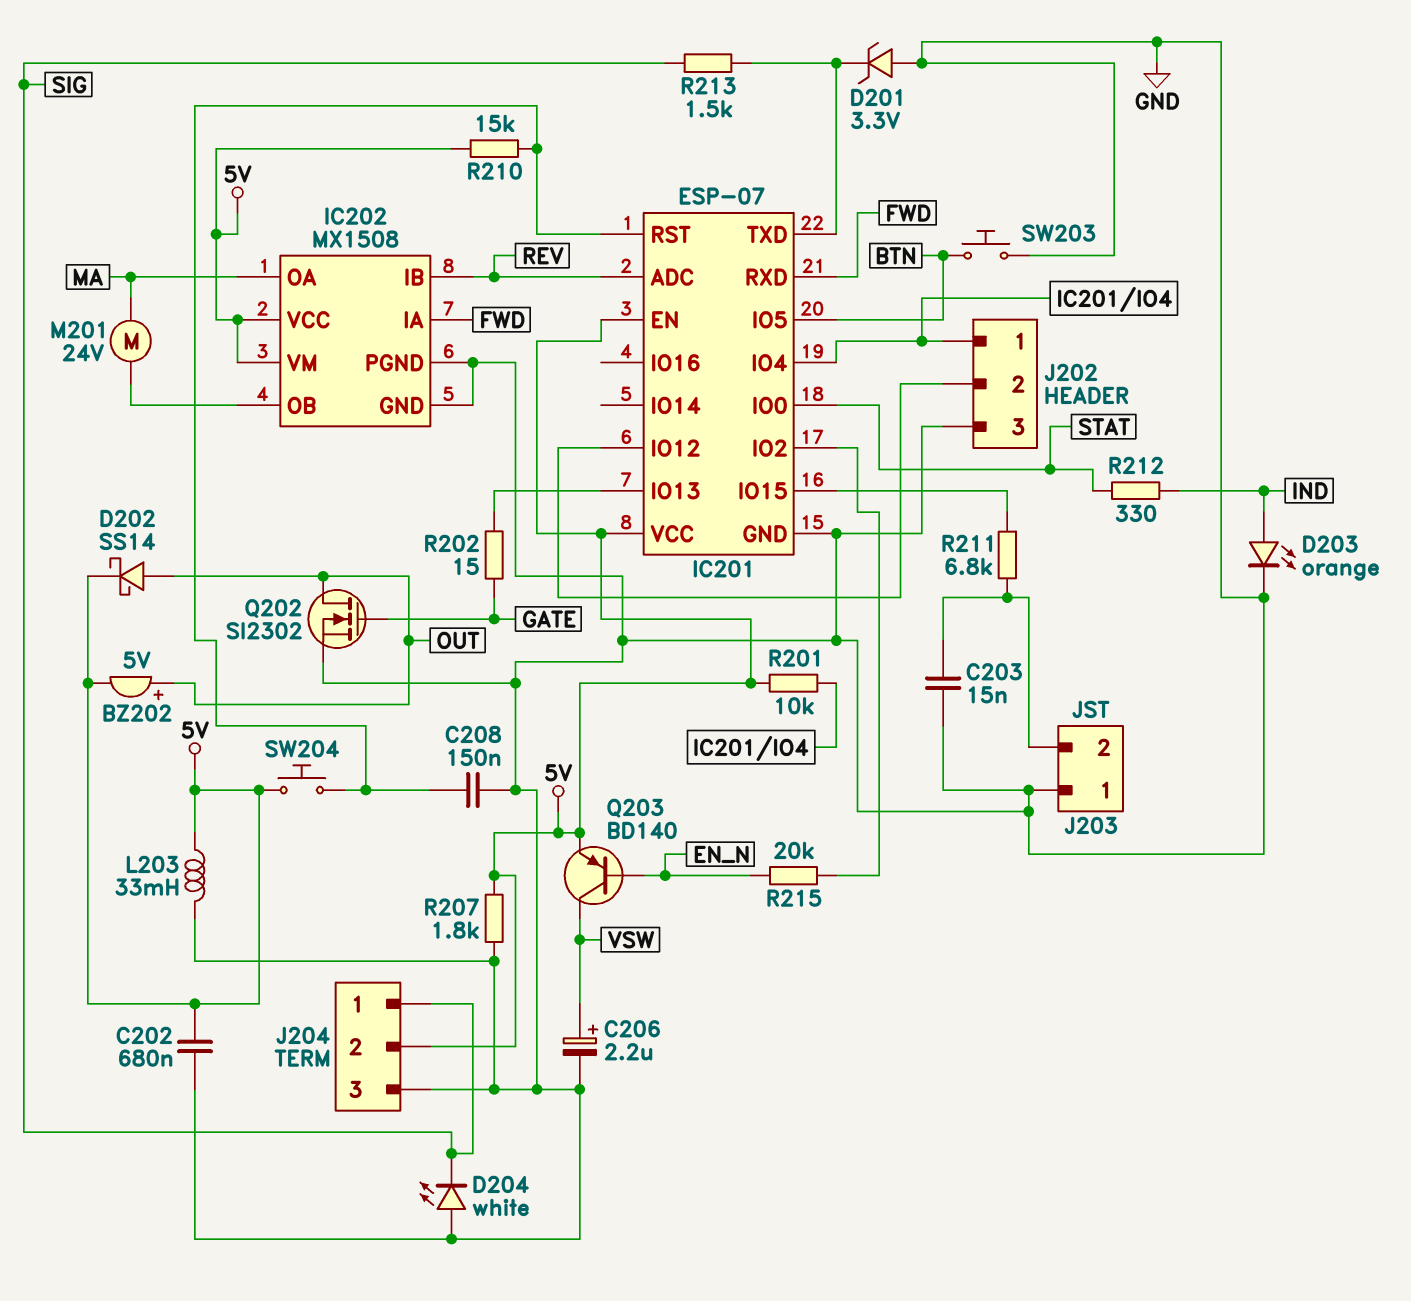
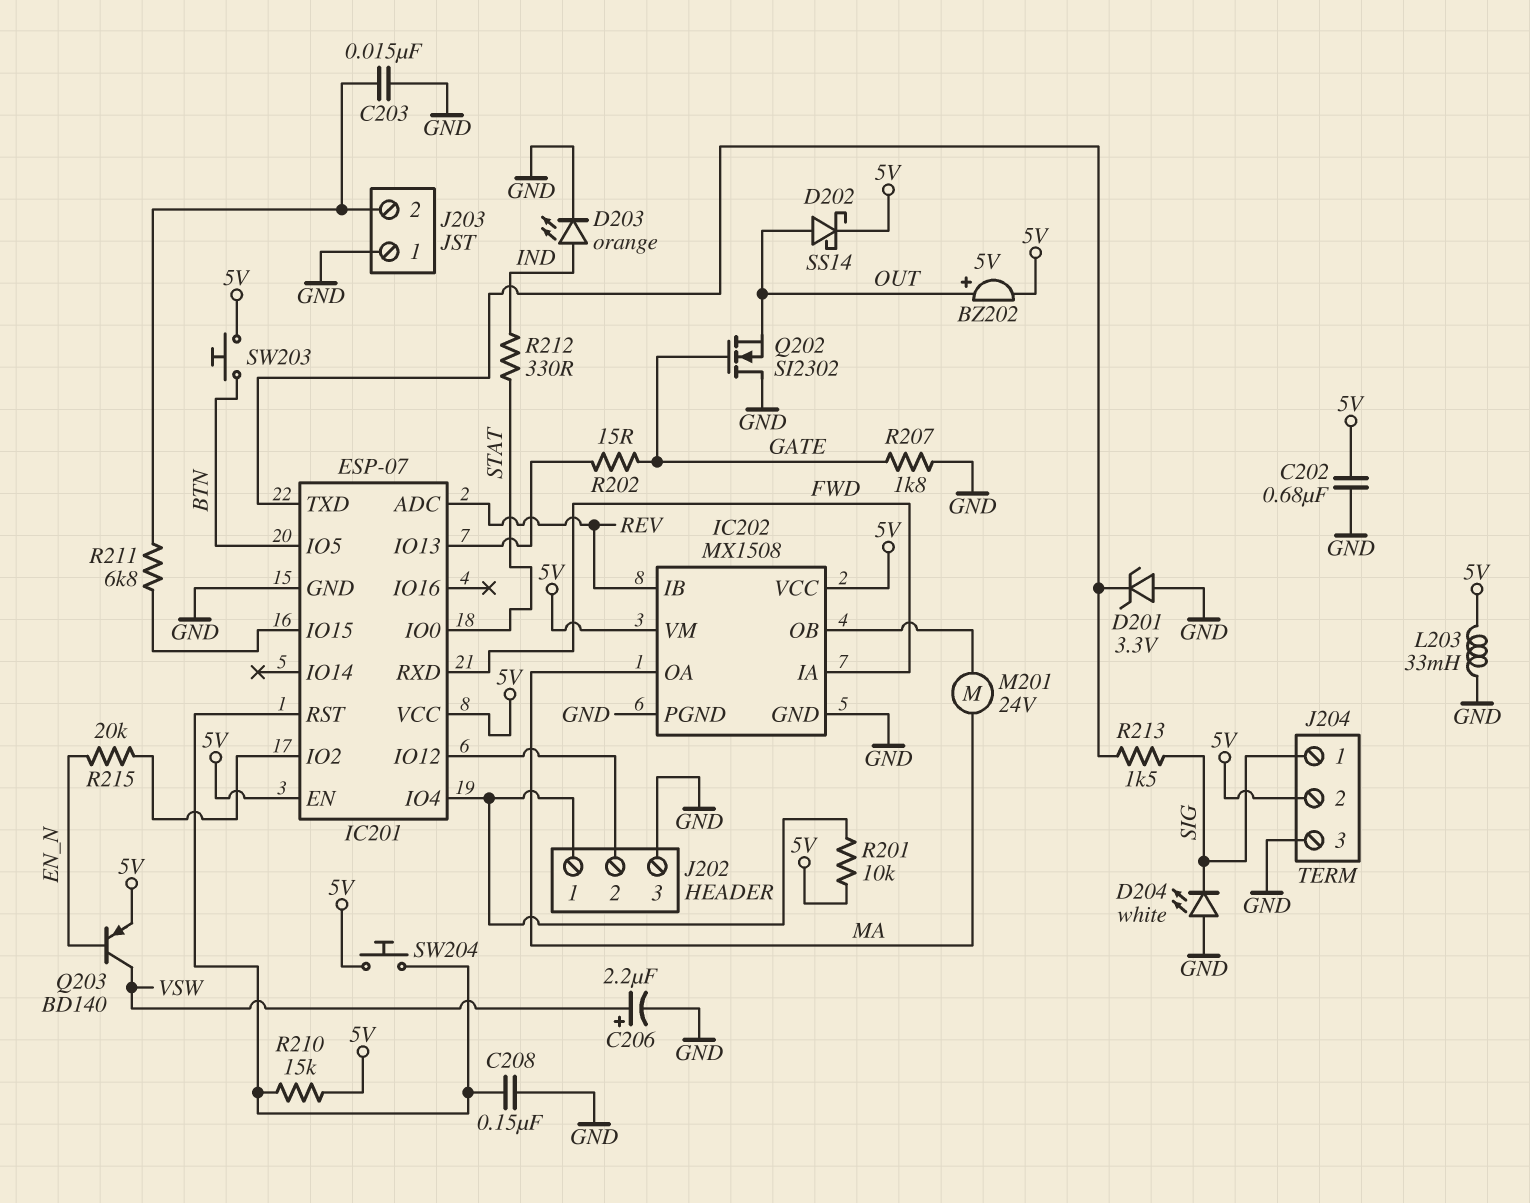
Q202: NMOS SI2302 (G GATE, D OUT, S GND) -> NMOS SI2302 (G GATE, D GND, S OUT)
R207: 1.8k (5V, GND) -> 1.8k (GATE, GND)
SW203: button (BTN, GND) -> button (5V, BTN)

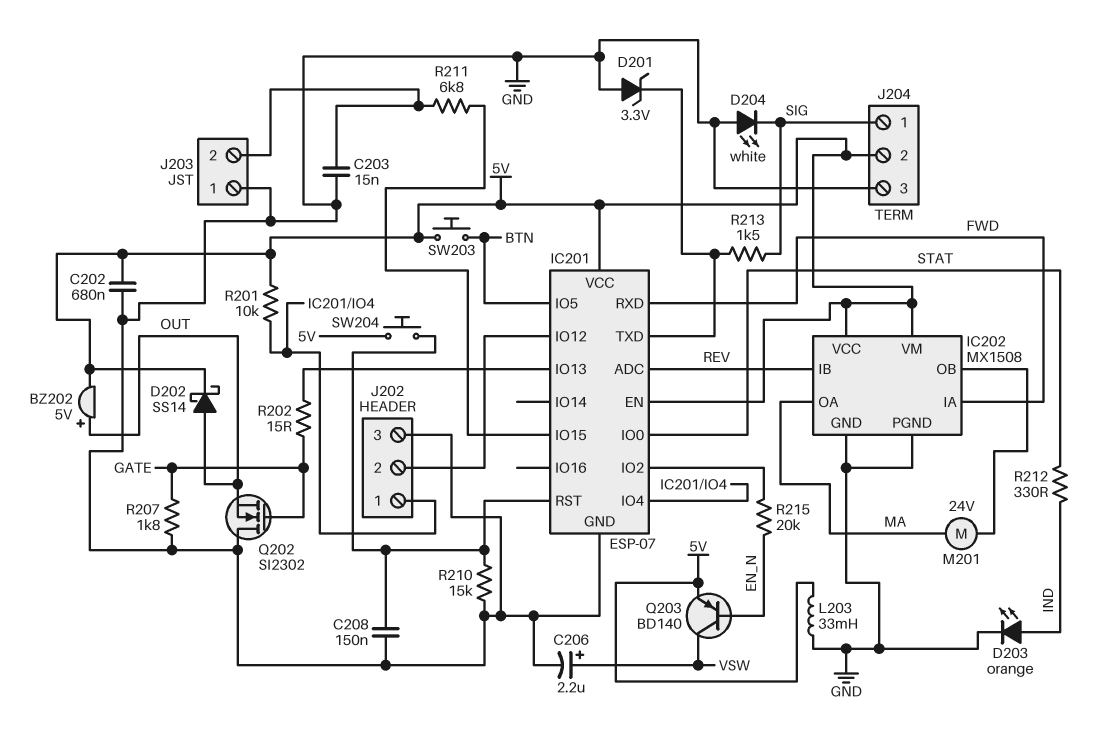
R210: 15k (5V, IC201/RST) -> 15k (GND, IC201/RST)

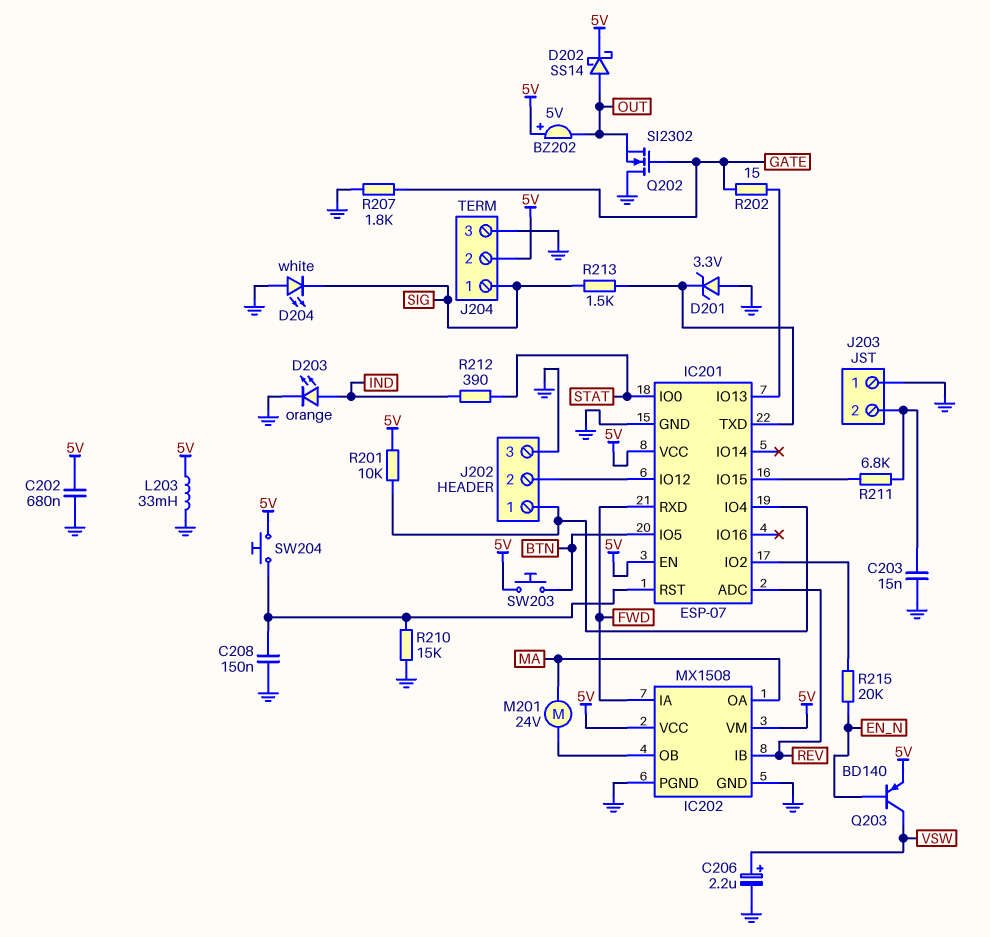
BZ202: buzzer 5V (plus OUT, minus 5V) -> buzzer 5V (plus 5V, minus OUT)
R212: 330 (IND, STAT) -> 390 (IND, STAT)

